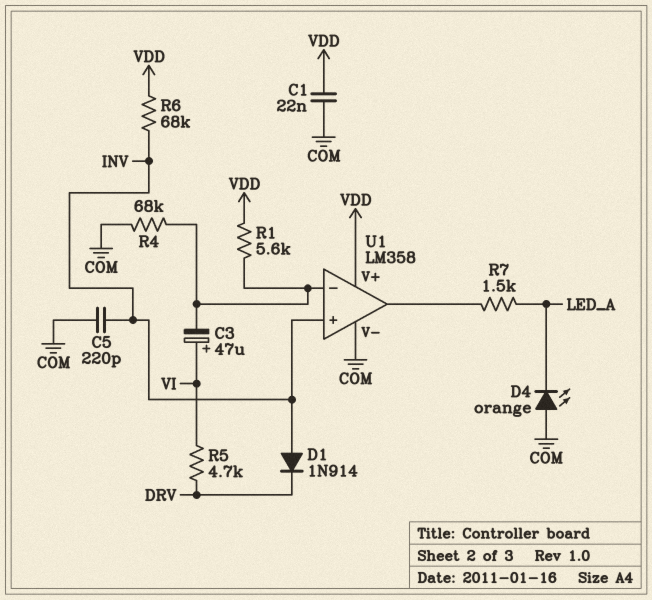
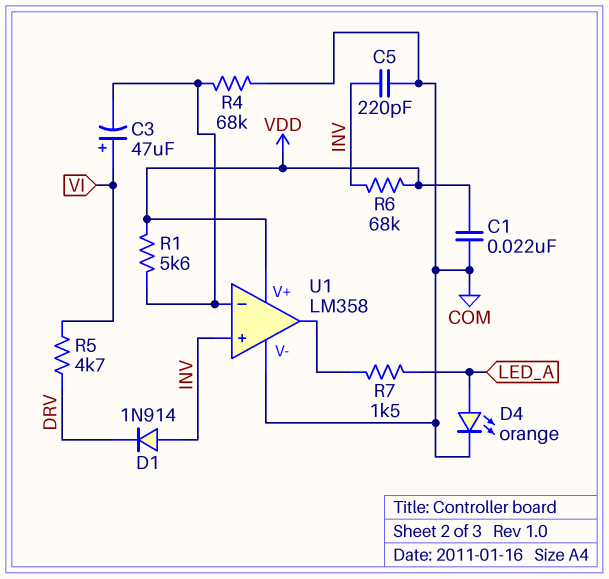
D4: LED orange (A COM, K LED_A) -> LED orange (A LED_A, K COM)

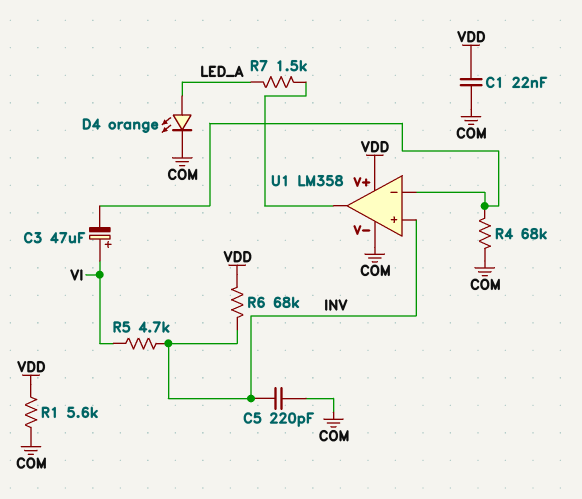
D1: diode 1N914 (A INV, K DRV) -> none
R1: 5.6k (U1/in-, VDD) -> 5.6k (COM, VDD)
R5: 4.7k (DRV, VI) -> 4.7k (INV, VI)

